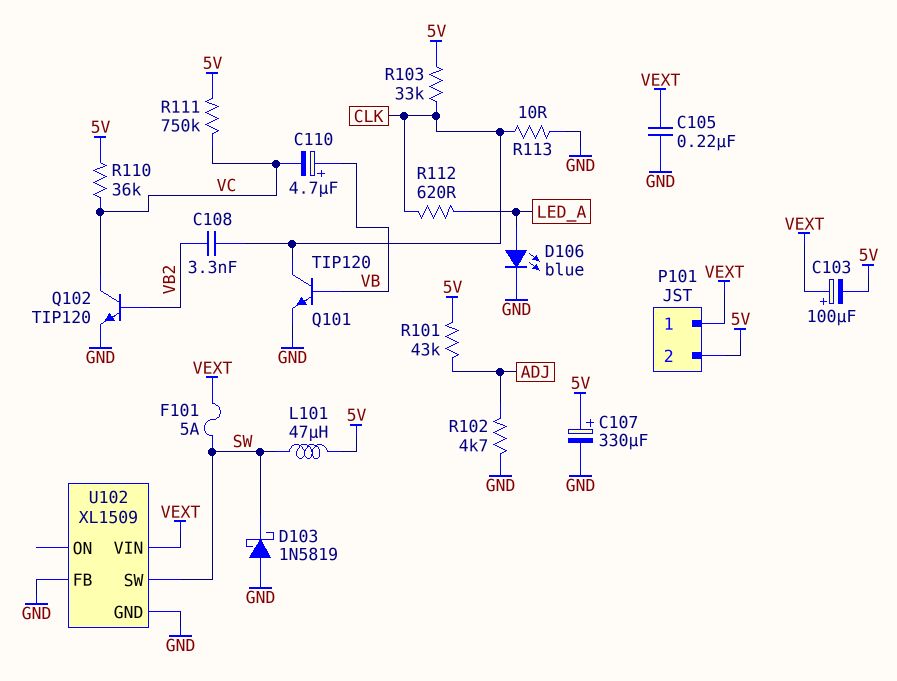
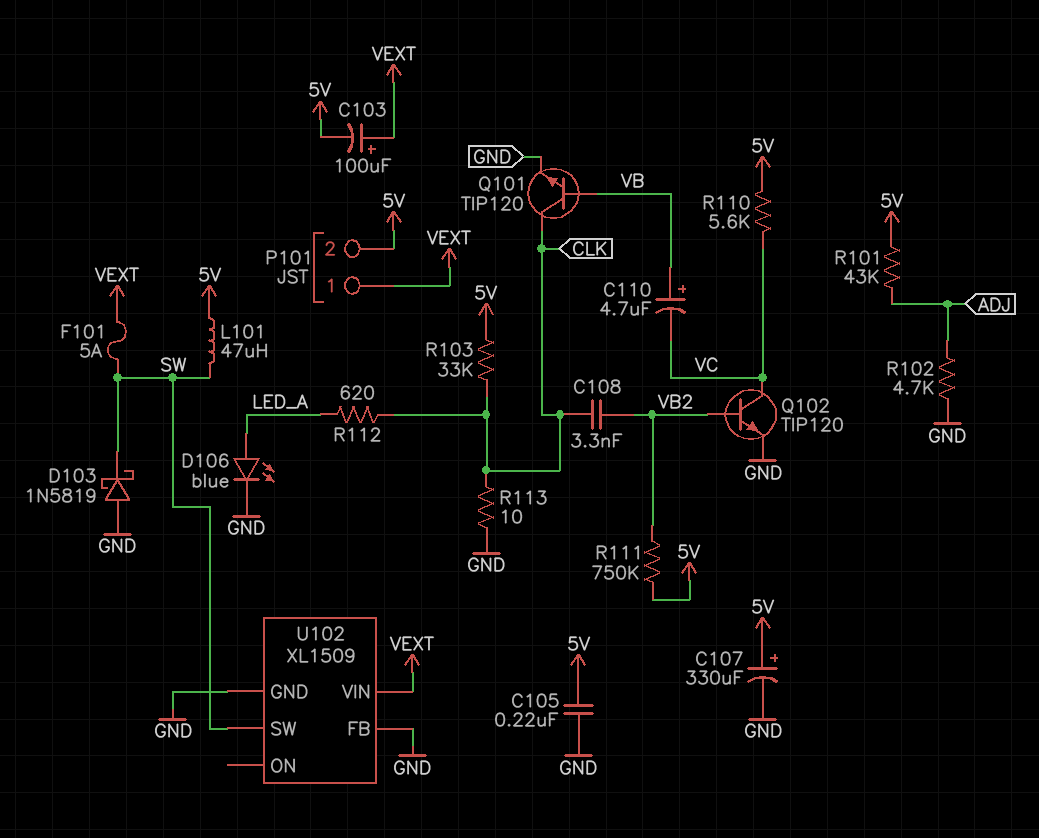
C105: 220nF (GND, VEXT) -> 220nF (5V, GND)
R110: 36k (5V, VC) -> 5.6k (5V, VC)
R111: 750k (5V, VC) -> 750k (5V, VB2)

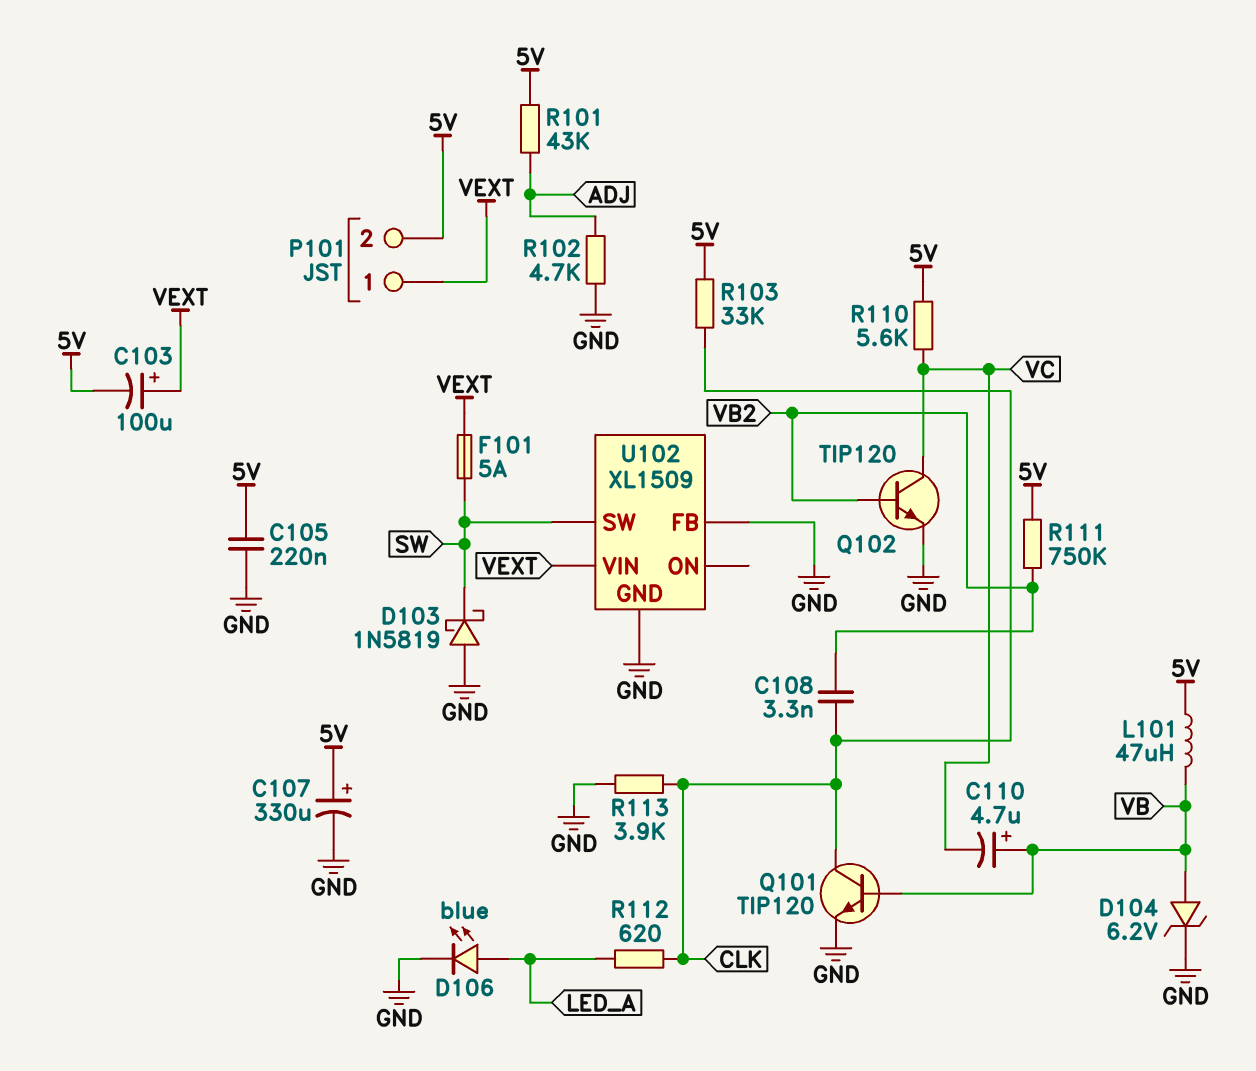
D104: none -> zener 6.2V (A VB, K GND)
L101: 47uH (5V, SW) -> 47uH (5V, VB)
R113: 10 (CLK, GND) -> 3.9k (CLK, GND)

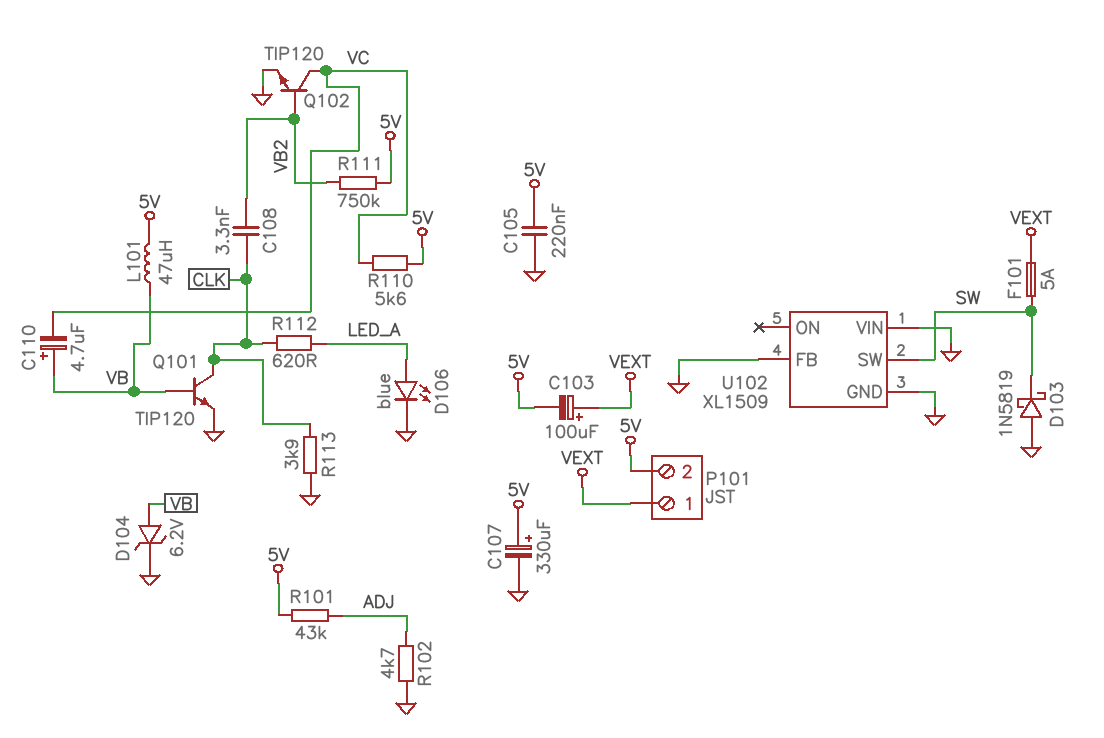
R103: 33k (5V, CLK) -> none
U102 pin VIN: VEXT -> GND

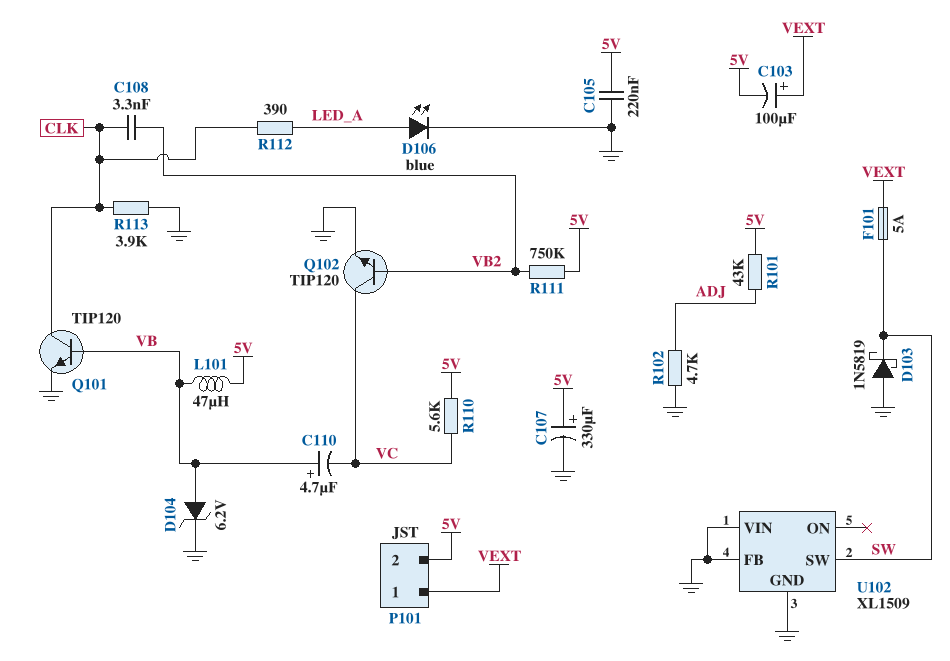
R112: 620 (CLK, LED_A) -> 390 (CLK, LED_A)

